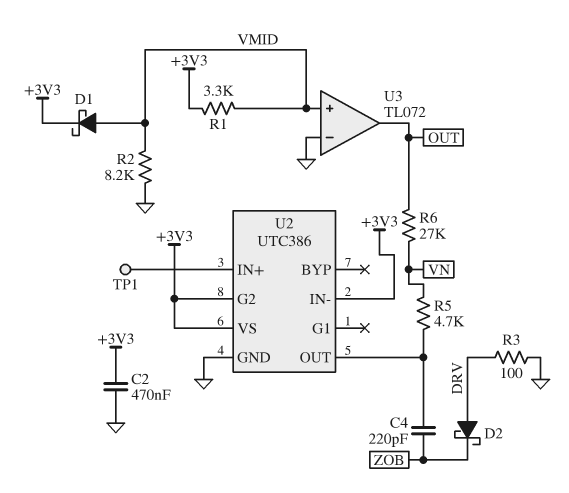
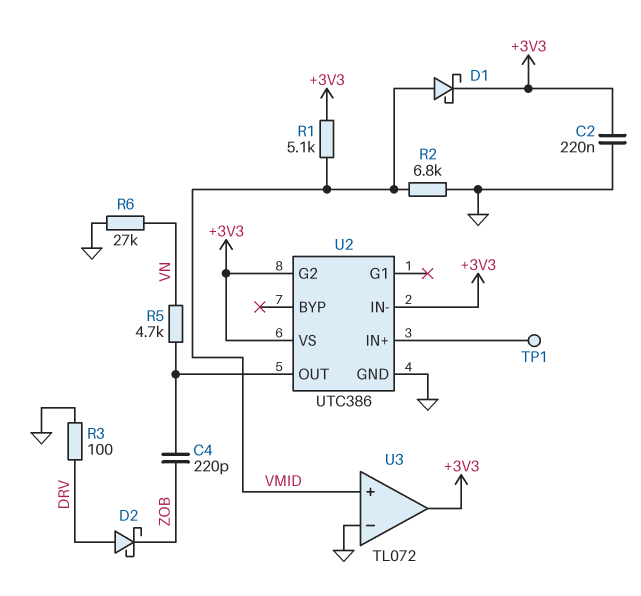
C2: 470nF (+3V3, GND) -> 220nF (+3V3, GND)
R1: 3.3k (+3V3, VMID) -> 5.1k (+3V3, VMID)
R2: 8.2k (GND, VMID) -> 6.8k (GND, VMID)
R6: 27k (OUT, VN) -> 27k (GND, VN)
U3 pin out: OUT -> +3V3

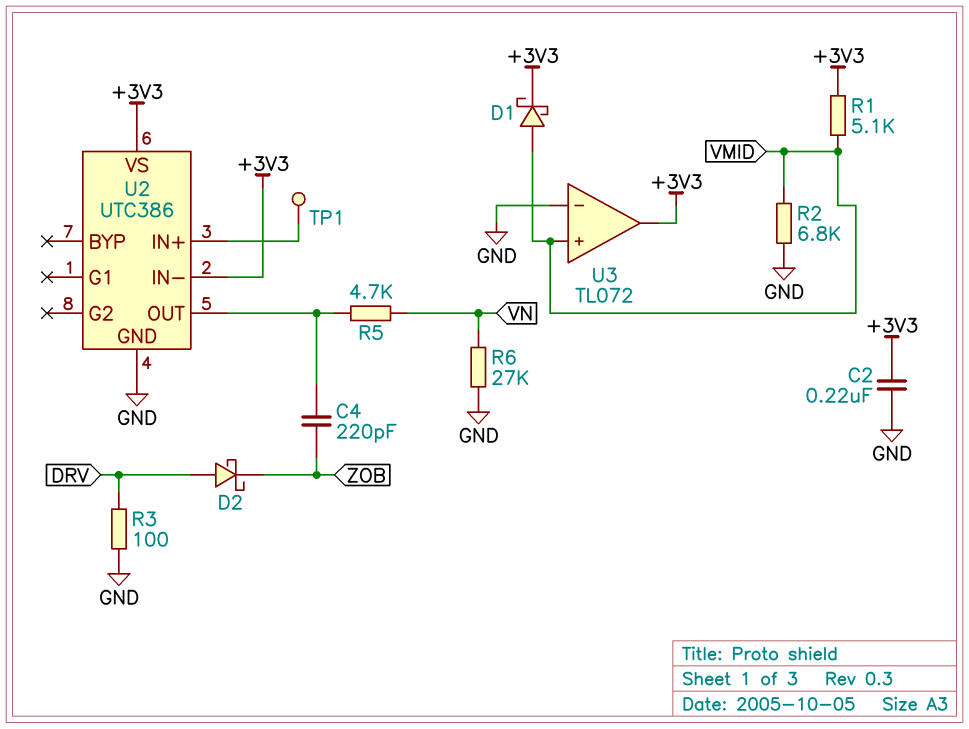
U2 pin G2: +3V3 -> none

